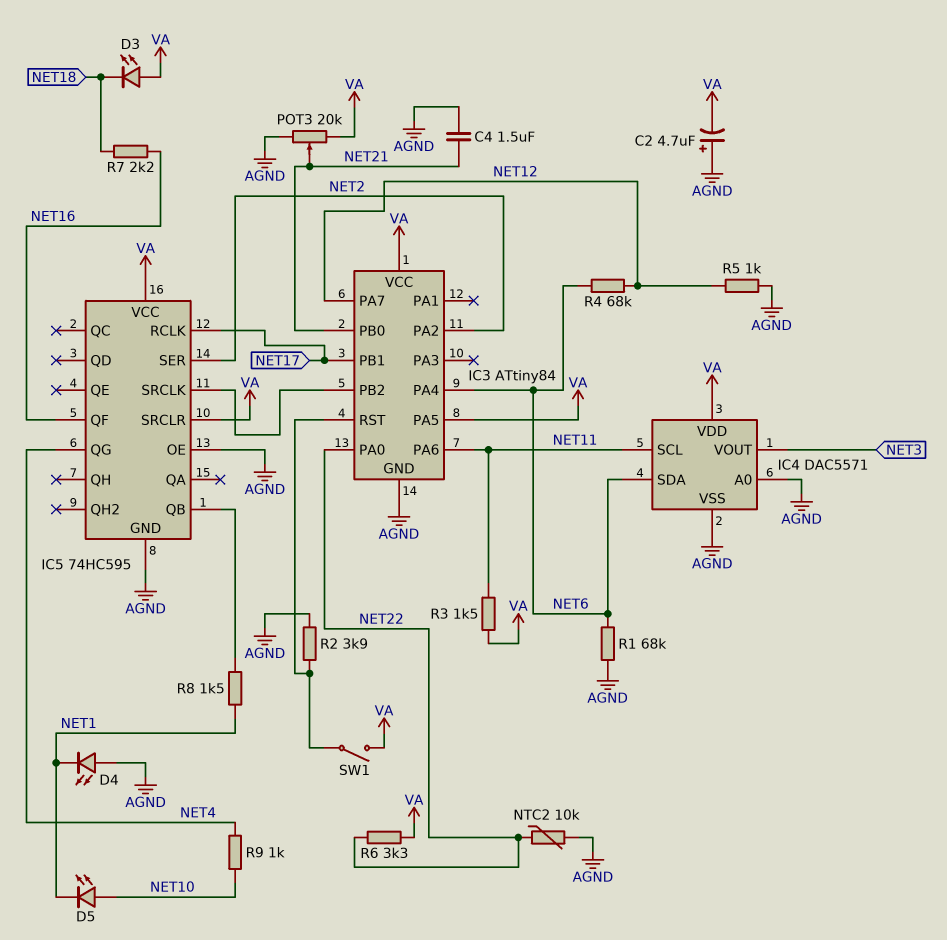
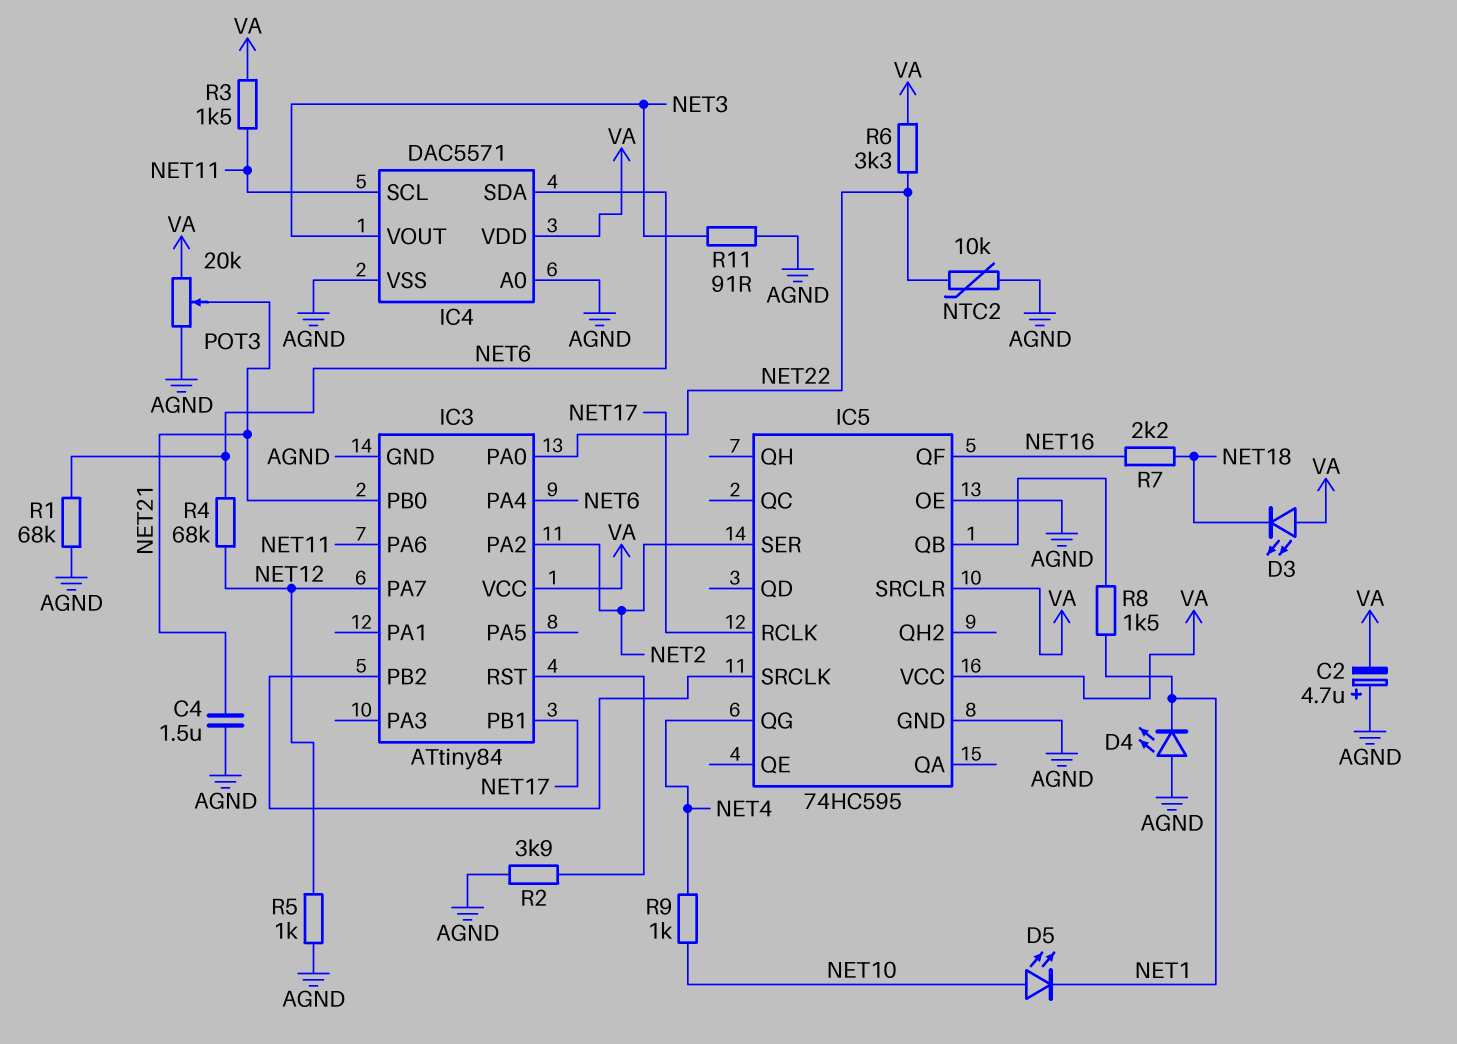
IC3 pin PA5: VA -> none
R11: none -> 91 (AGND, NET3)
SW1: switch (IC3/RST, VA) -> none

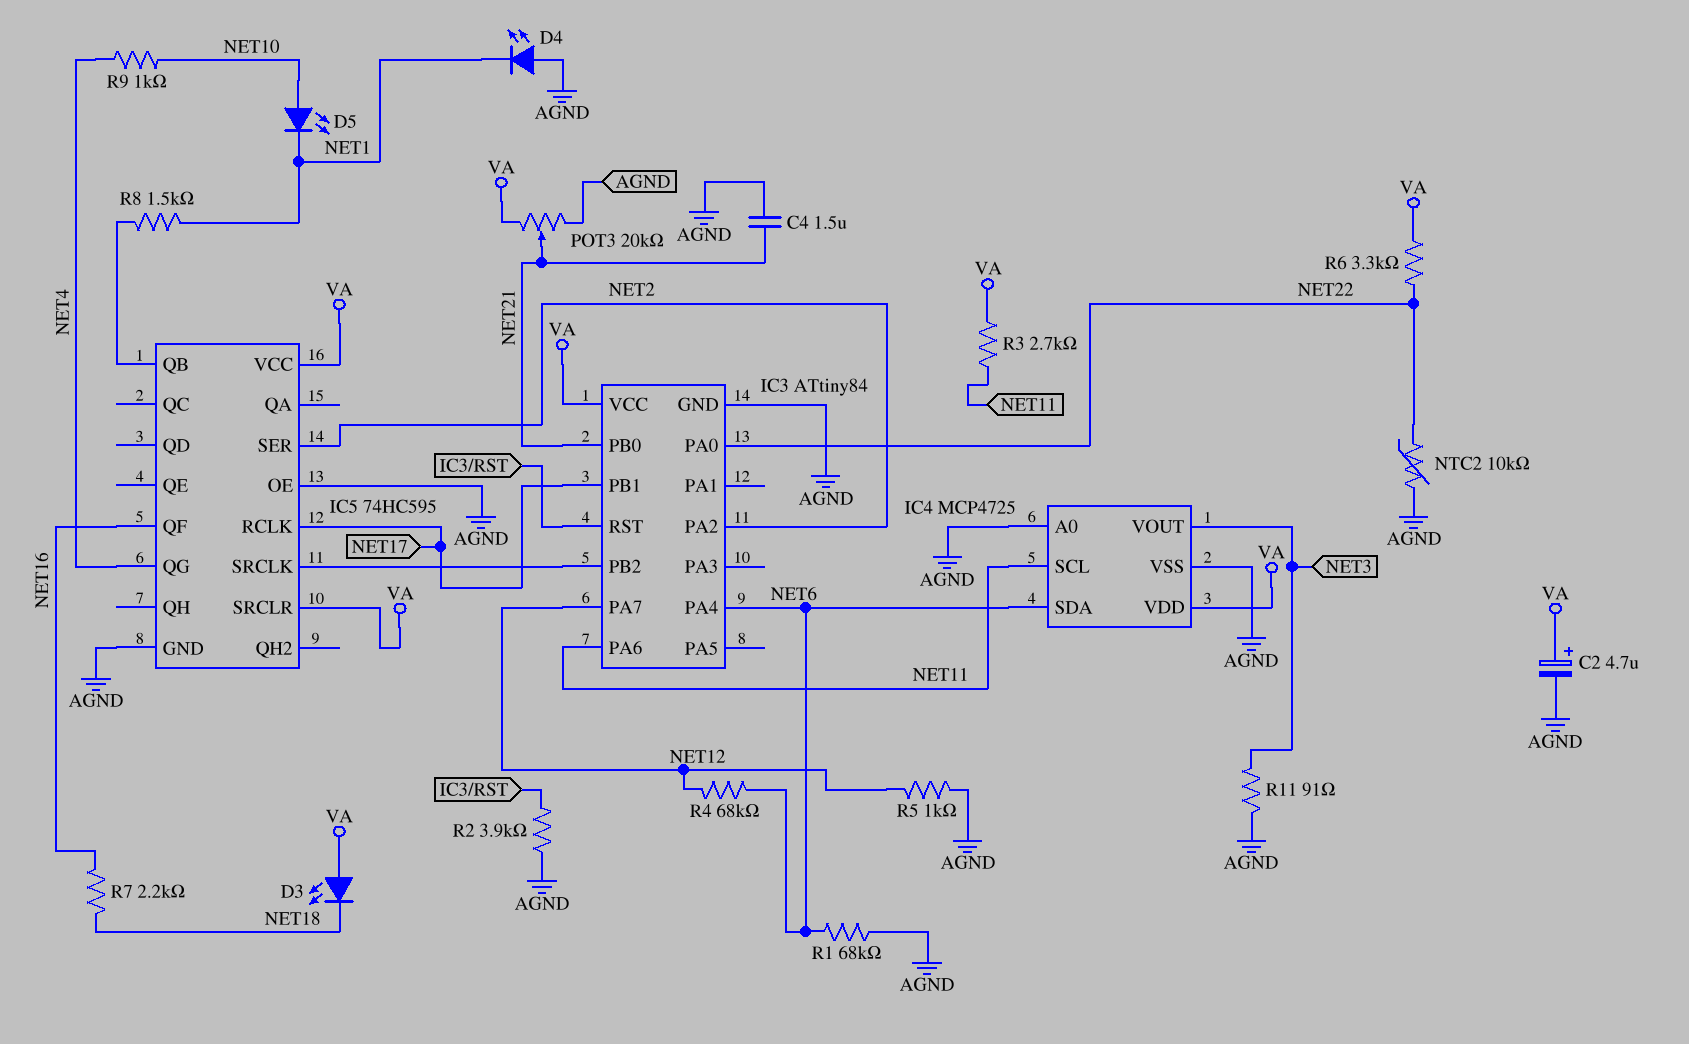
C2: 4.7uF (plus AGND, minus VA) -> 4.7uF (plus VA, minus AGND)
IC4: DAC5571 -> MCP4725
R3: 1.5k (NET11, VA) -> 2.7k (NET11, VA)

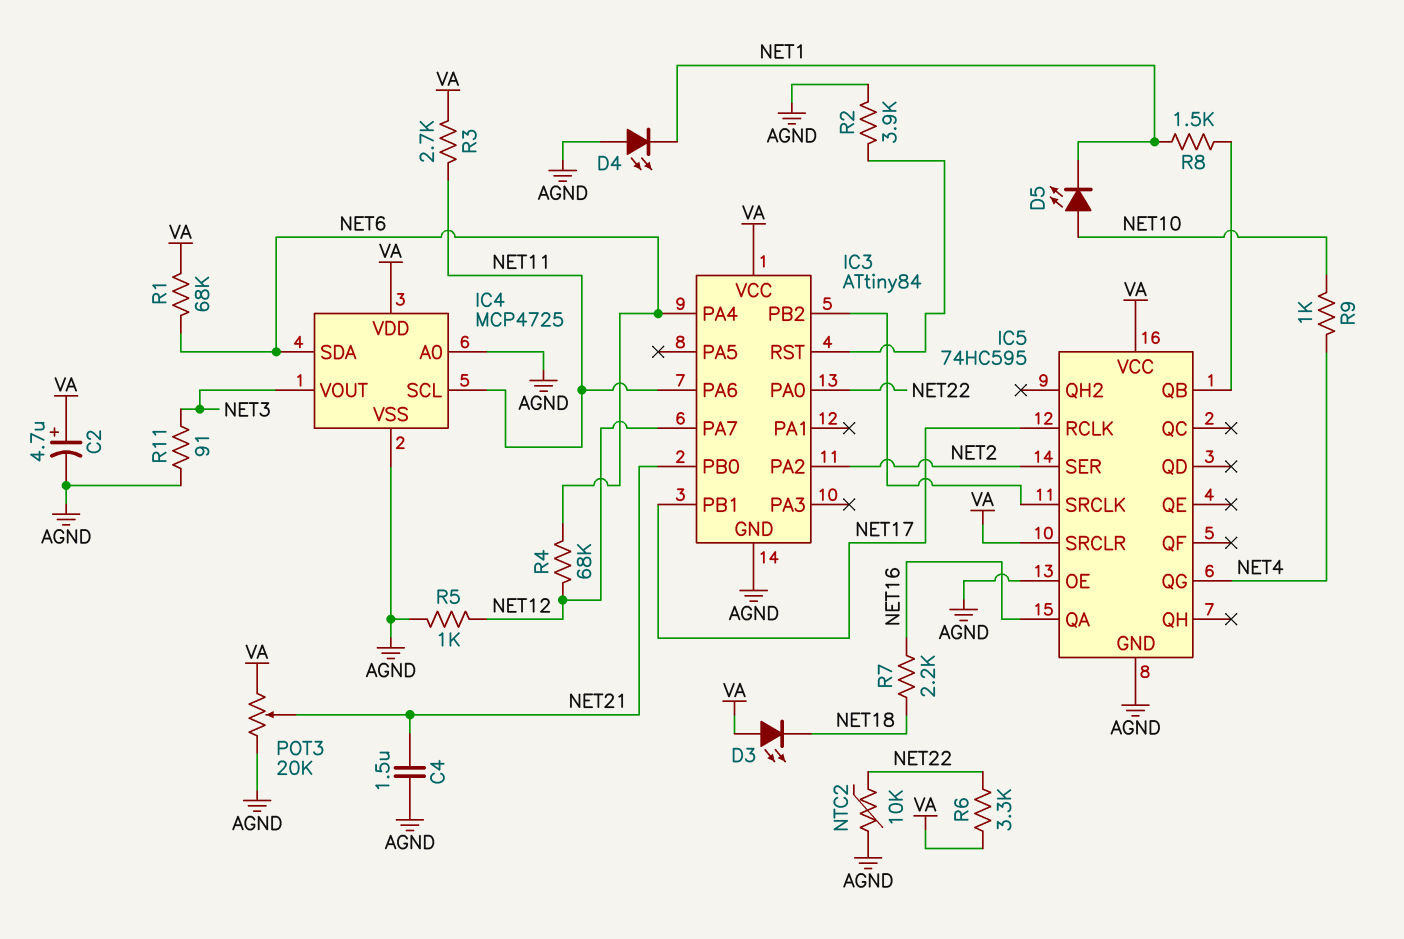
IC5 pin QA: none -> NET16
IC5 pin QF: NET16 -> none
R1: 68k (AGND, NET6) -> 68k (NET6, VA)

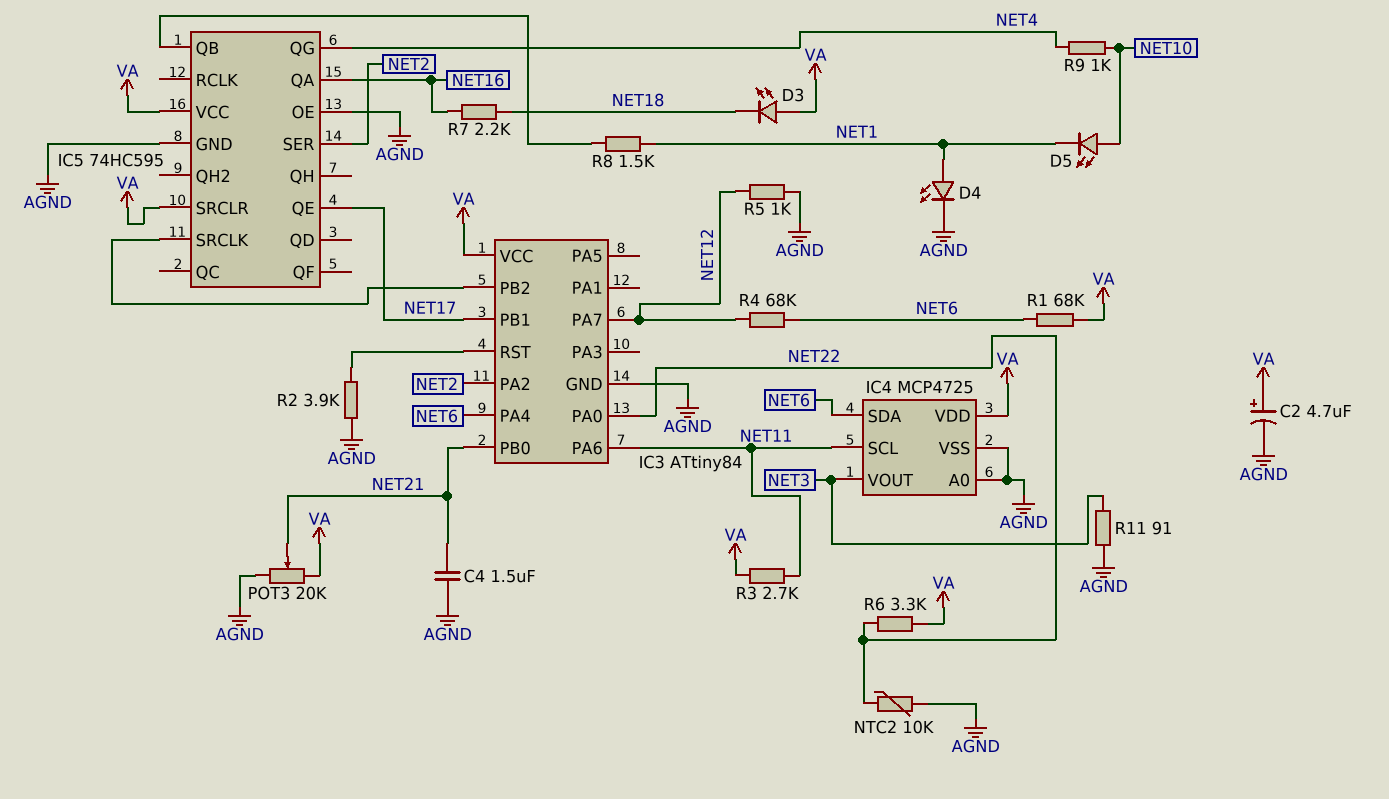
D4: LED (A AGND, K NET1) -> LED (A NET1, K AGND)
IC5 pin QE: none -> NET17
IC5 pin RCLK: NET17 -> none

